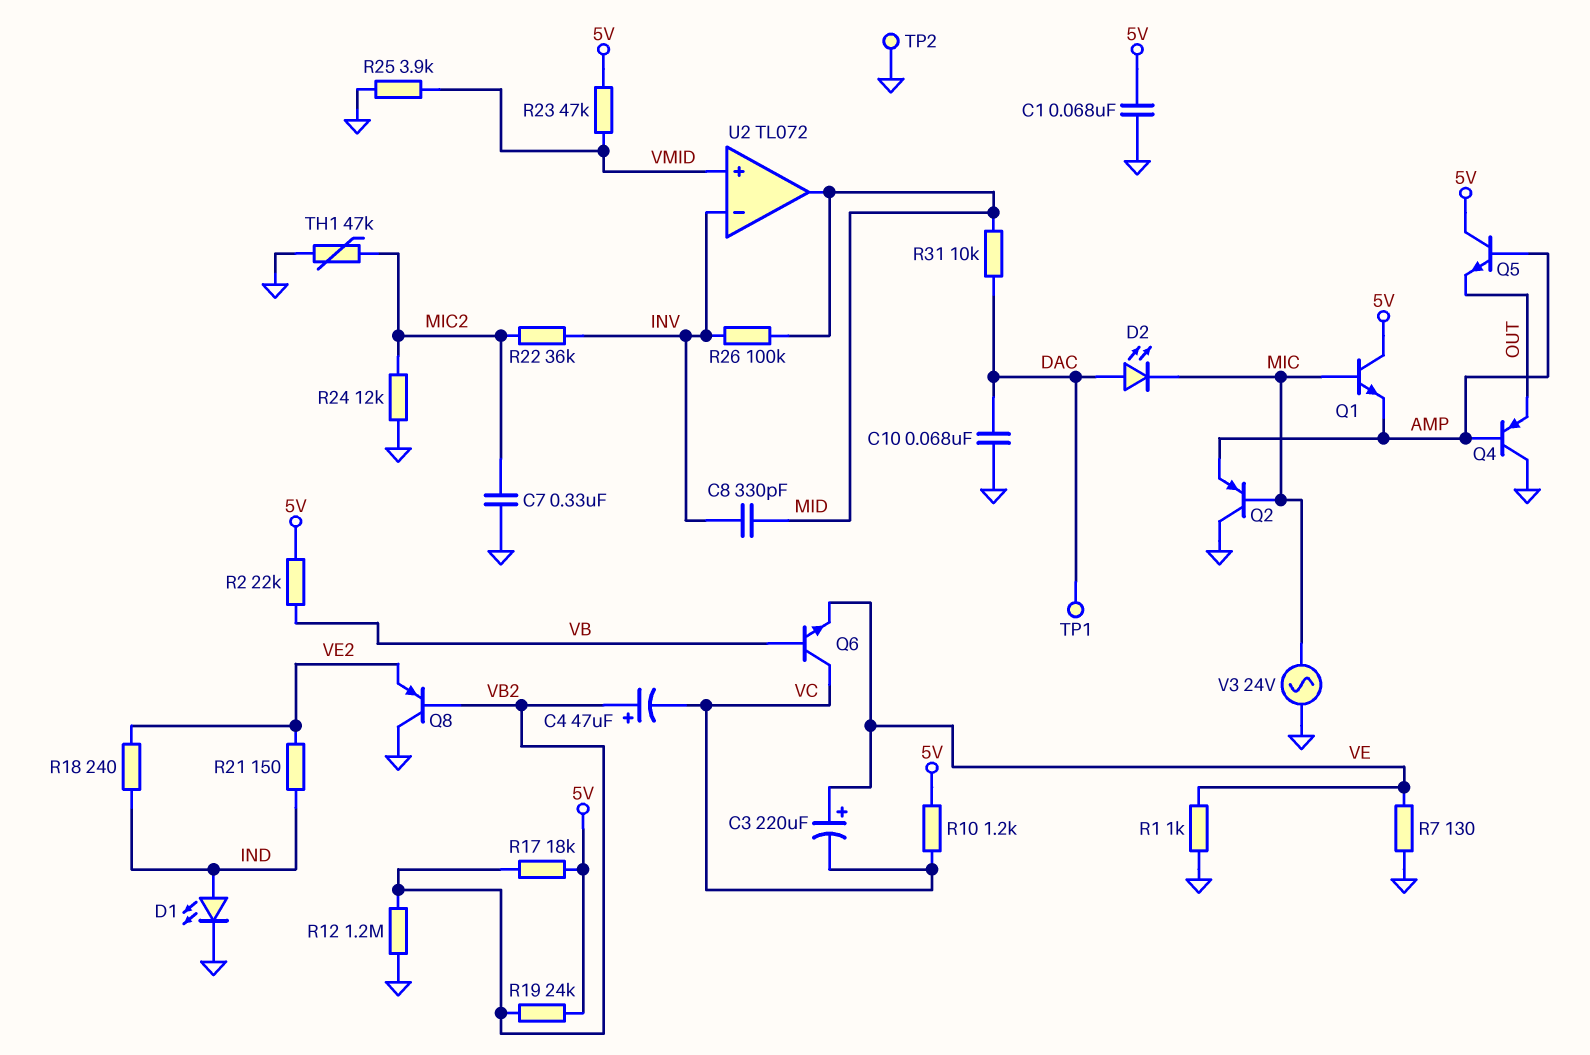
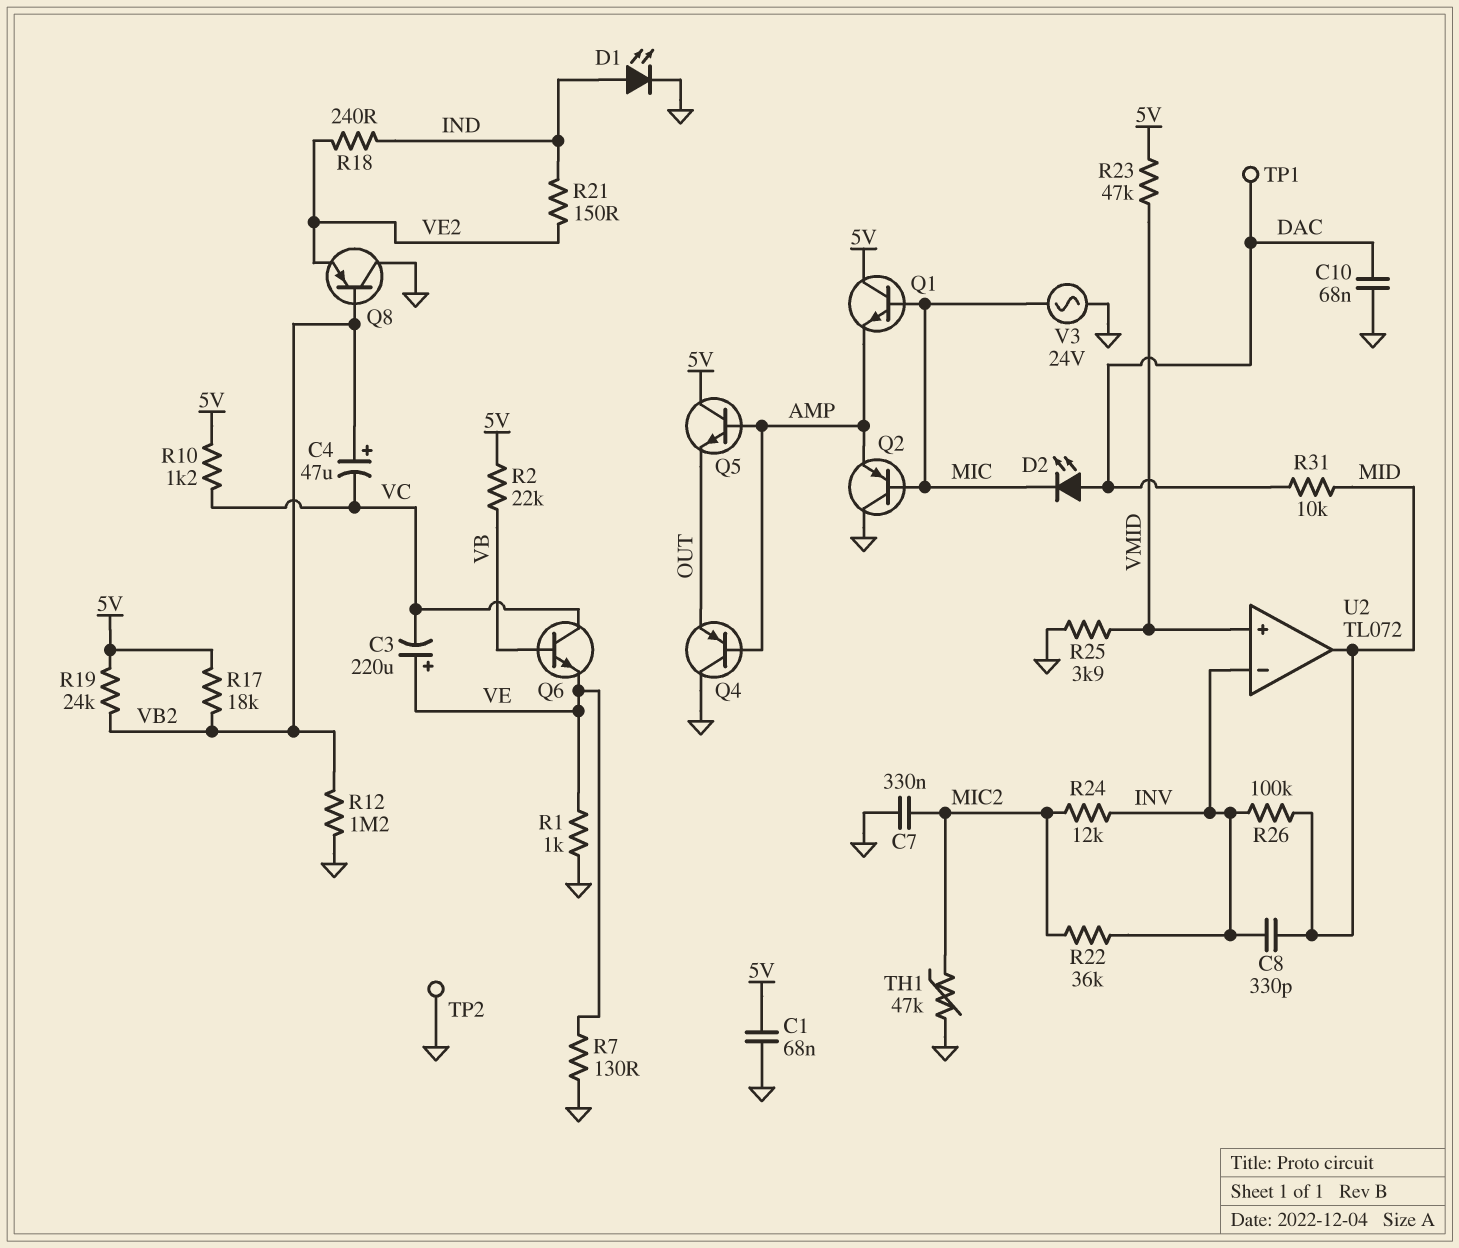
R24: 12k (GND, MIC2) -> 12k (INV, MIC2)

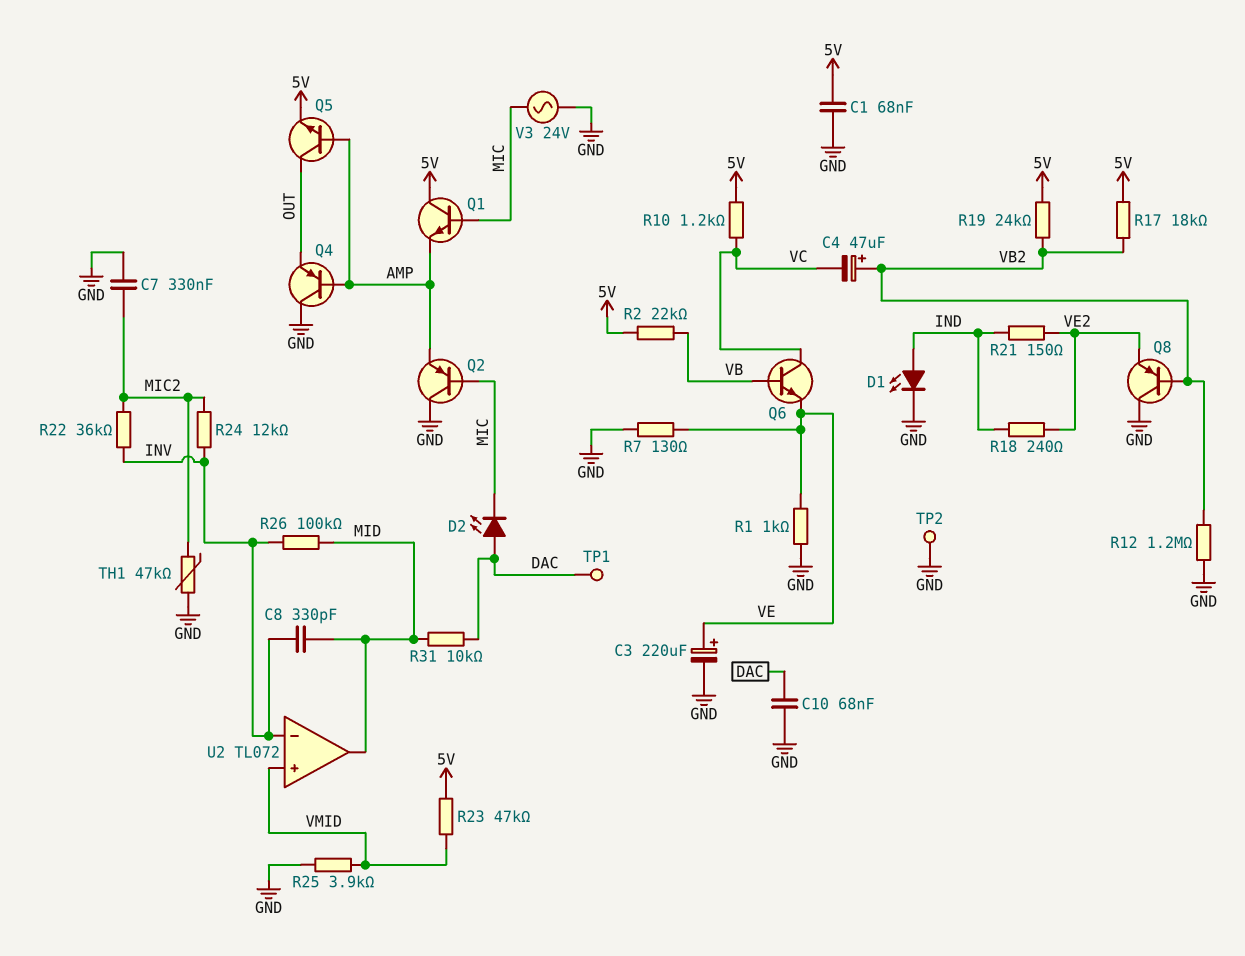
C3: 220uF (plus VE, minus VC) -> 220uF (plus VE, minus GND)
Q5: NPN (B AMP, C 5V, E OUT) -> NPN (B AMP, C OUT, E 5V)

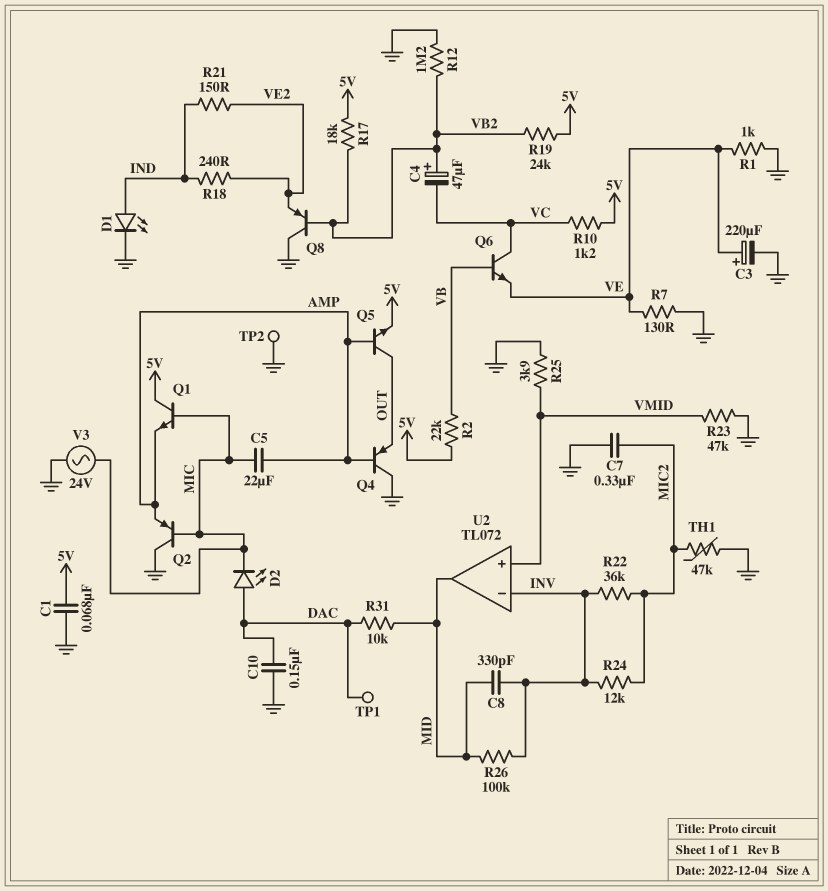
C5: none -> 22uF (AMP, MIC)
C10: 68nF (DAC, GND) -> 150nF (DAC, GND)
R23: 47k (5V, VMID) -> 47k (GND, VMID)

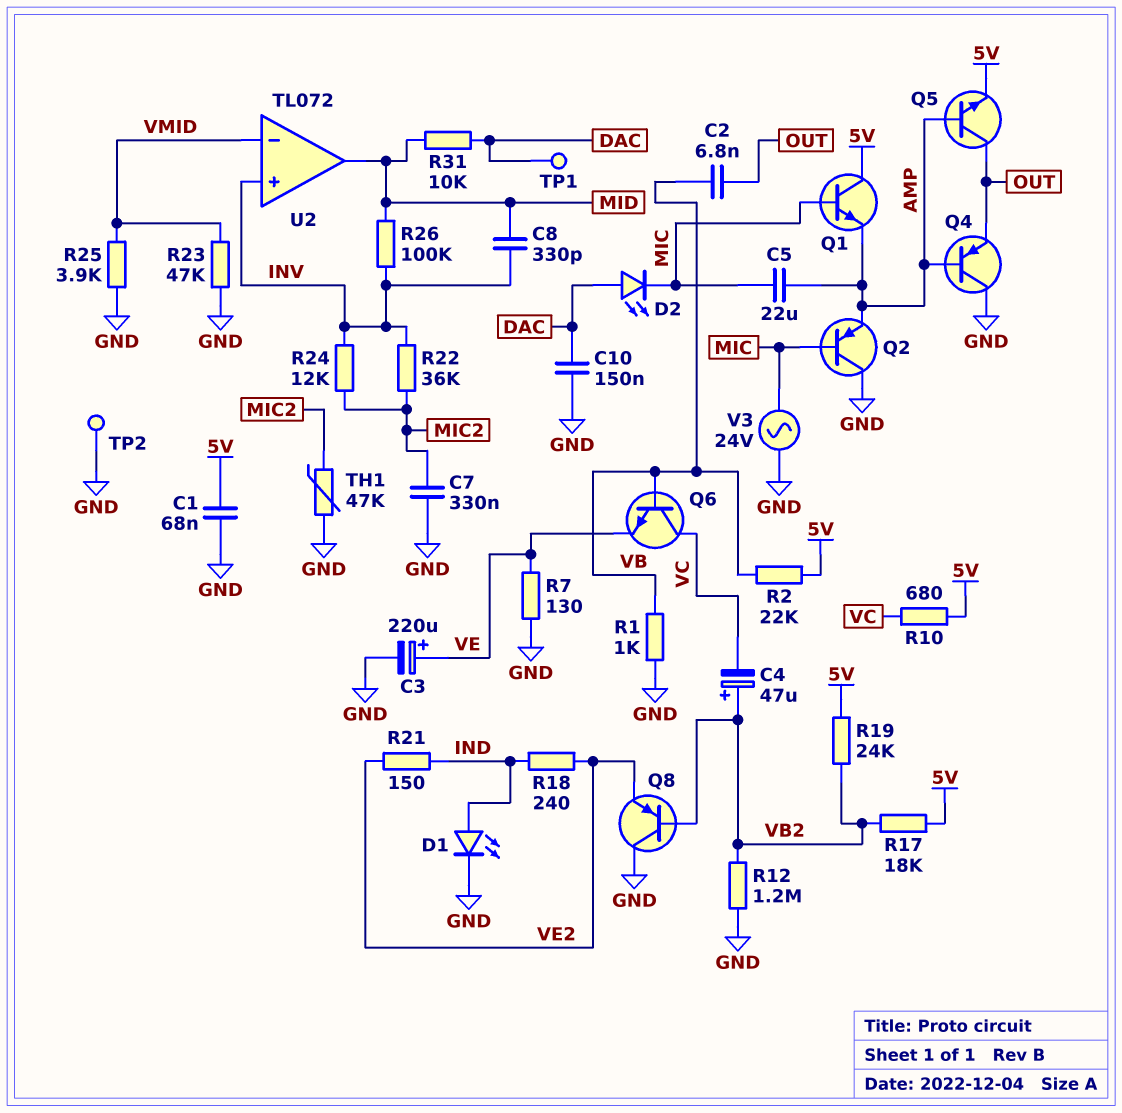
C2: none -> 6.8nF (OUT, VB)
R1: 1k (GND, VE) -> 1k (GND, VB)
R10: 1.2k (5V, VC) -> 680 (5V, VC)
U2 pin in+: VMID -> INV
U2 pin in-: INV -> VMID

